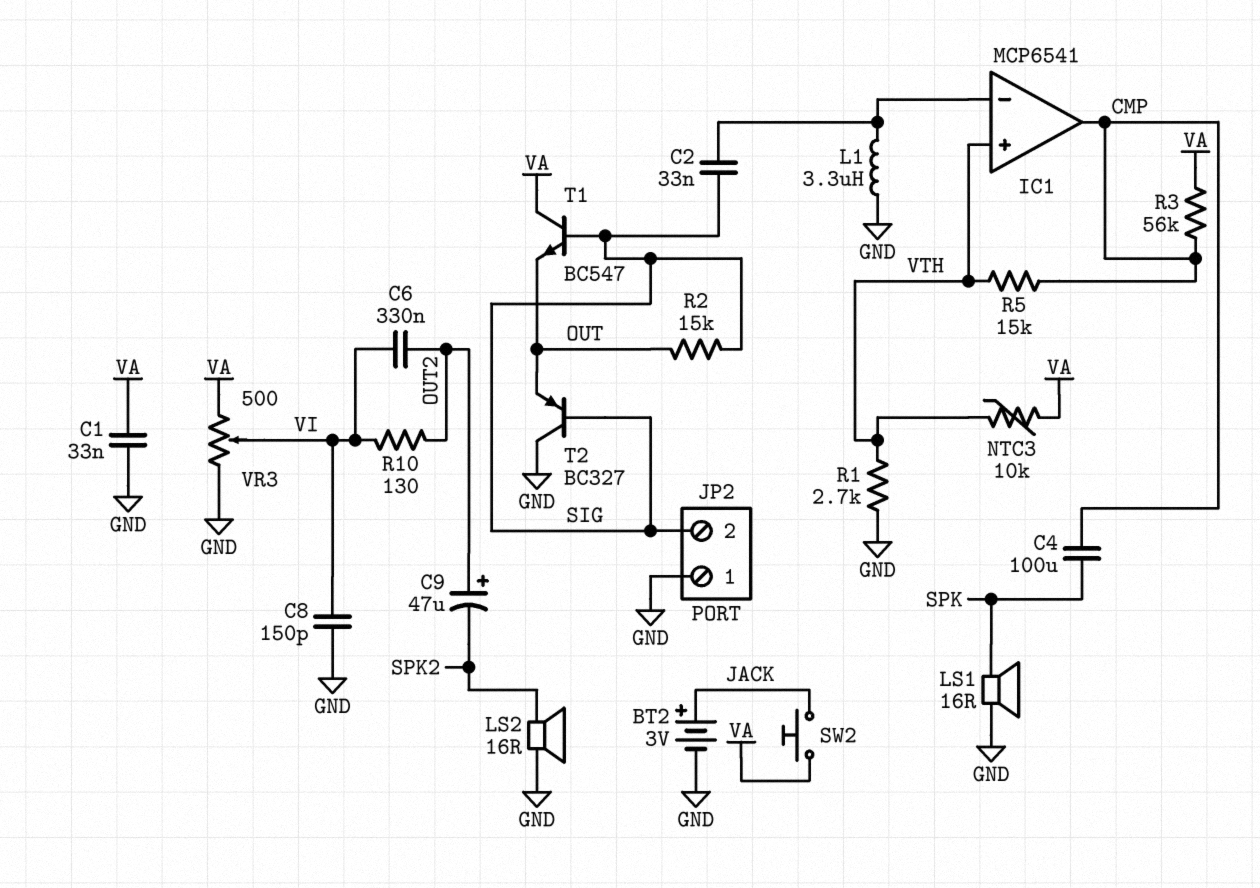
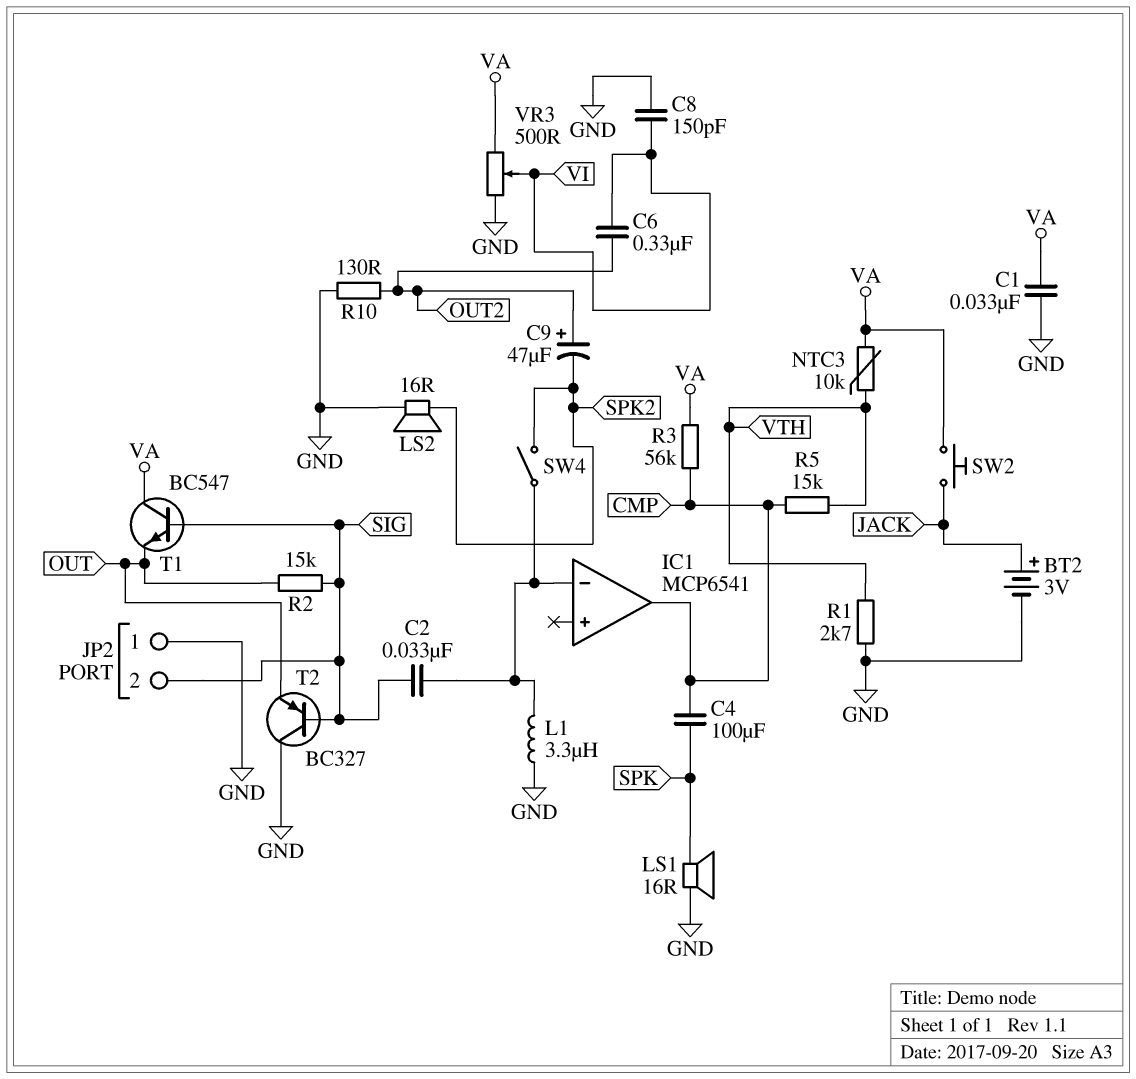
IC1 pin in+: VTH -> none
R10: 130 (OUT2, VI) -> 130 (GND, OUT2)
SW4: none -> switch (IC1/in-, SPK2)

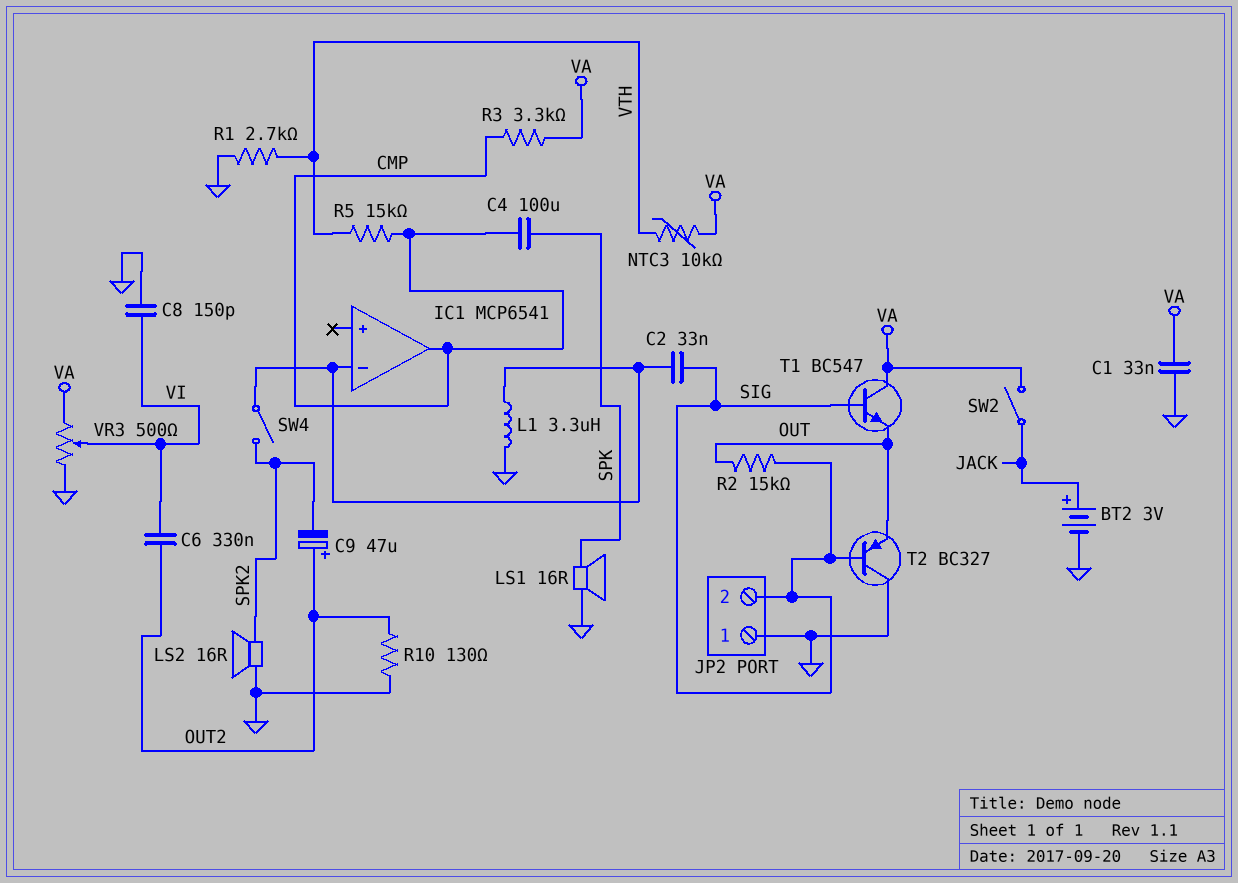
R3: 56k (CMP, VA) -> 3.3k (CMP, VA)
SW2: button (JACK, VA) -> switch (JACK, VA)

